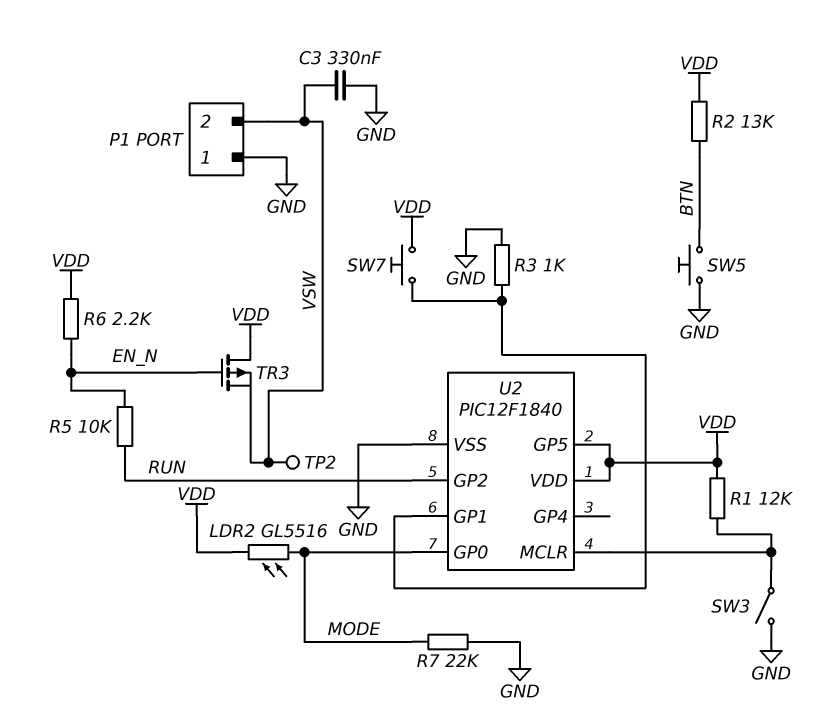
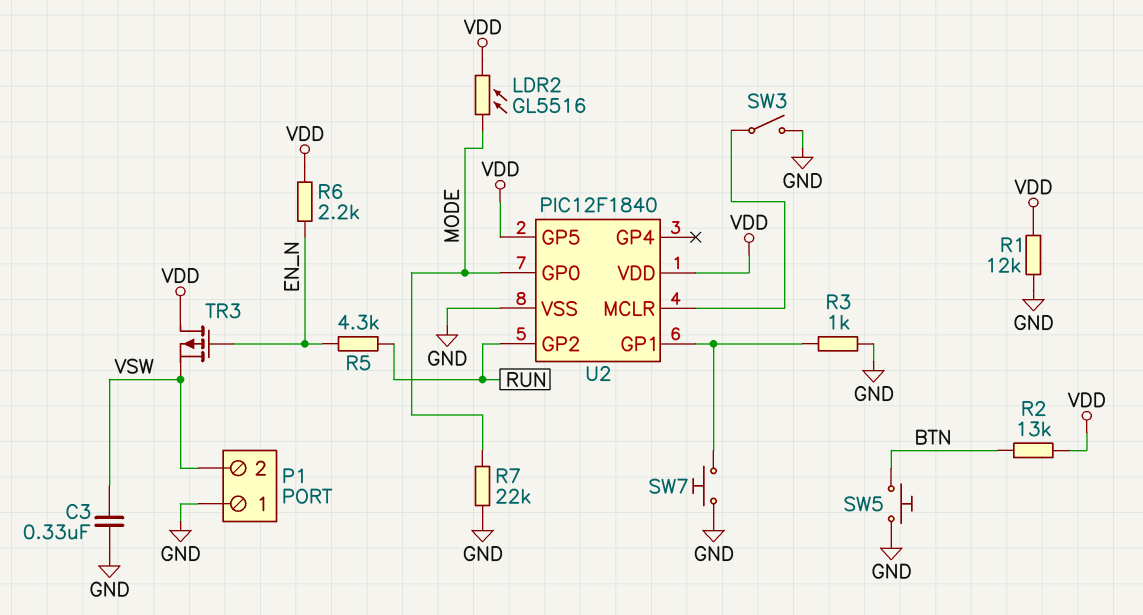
R1: 12k (U2/MCLR, VDD) -> 12k (GND, VDD)
R5: 10k (EN_N, RUN) -> 4.3k (EN_N, RUN)
SW7: button (U2/GP1, VDD) -> button (GND, U2/GP1)
TP2: test point (VSW) -> none

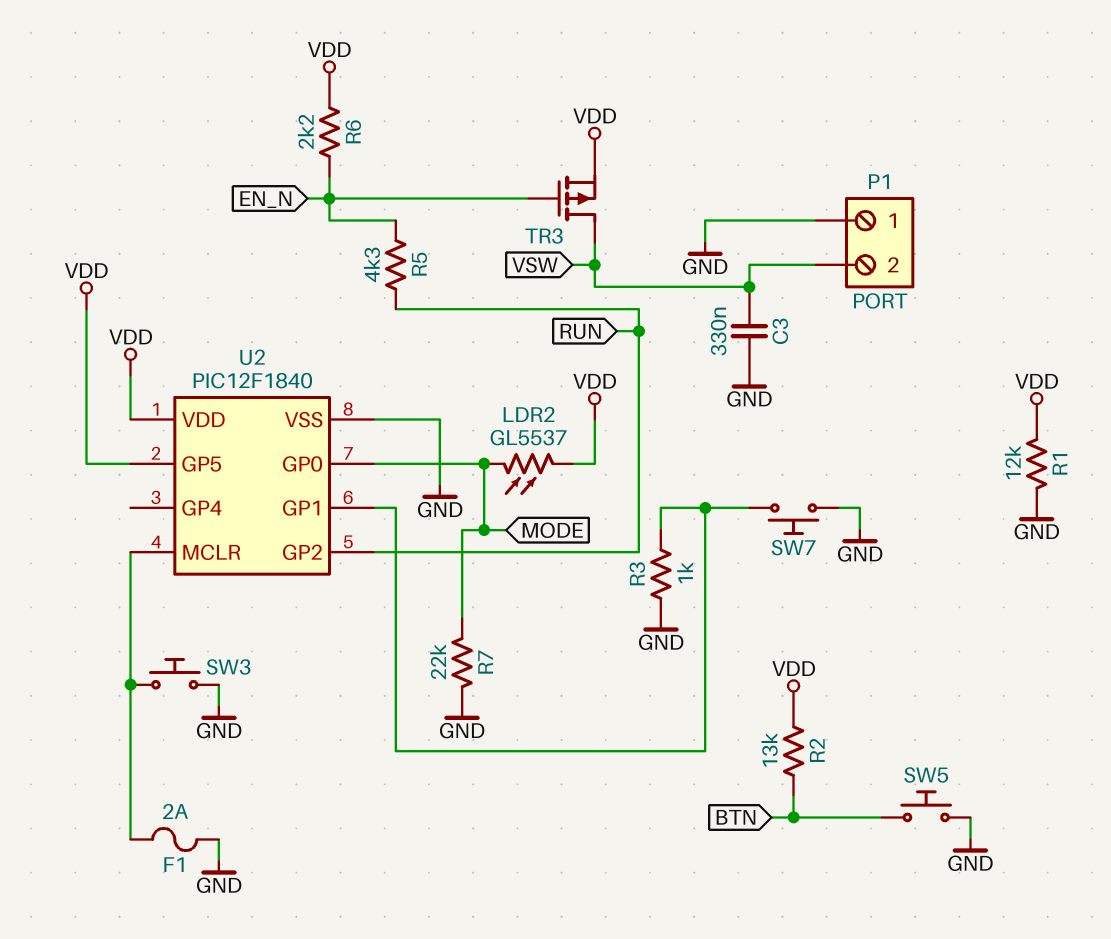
F1: none -> 2A (GND, U2/MCLR)
LDR2: GL5516 (MODE, VDD) -> GL5537 (MODE, VDD)
SW3: switch (GND, U2/MCLR) -> button (GND, U2/MCLR)
TR3: PMOS (G EN_N, D VDD, S VSW) -> PMOS (G EN_N, D VSW, S VDD)

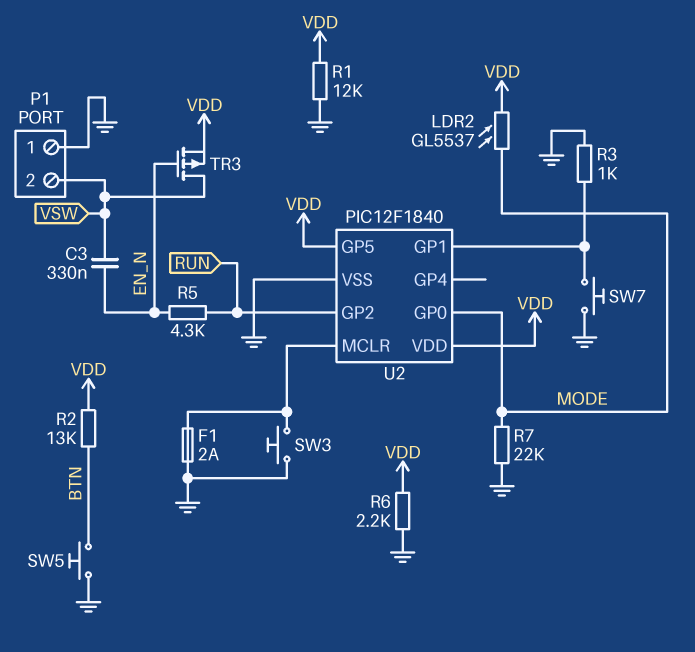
C3: 330nF (GND, VSW) -> 330nF (EN_N, VSW)
R6: 2.2k (EN_N, VDD) -> 2.2k (GND, VDD)

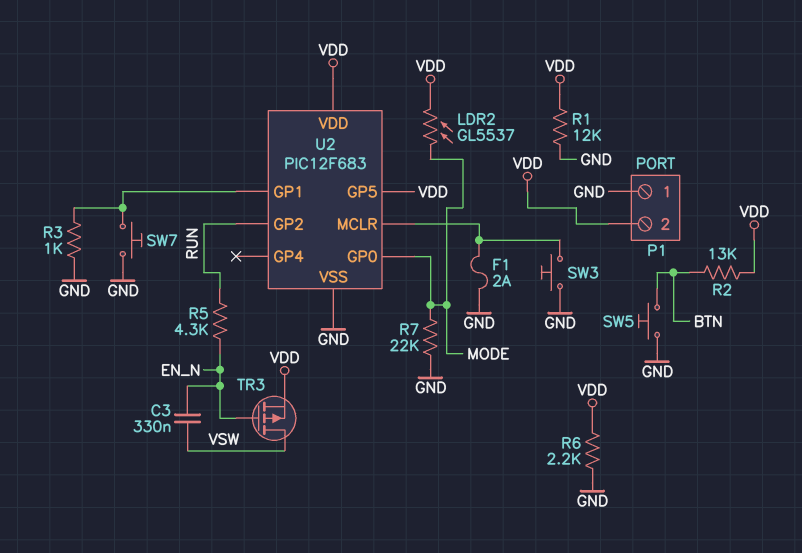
P1 pin 2: VSW -> VDD
U2: PIC12F1840 -> PIC12F683

